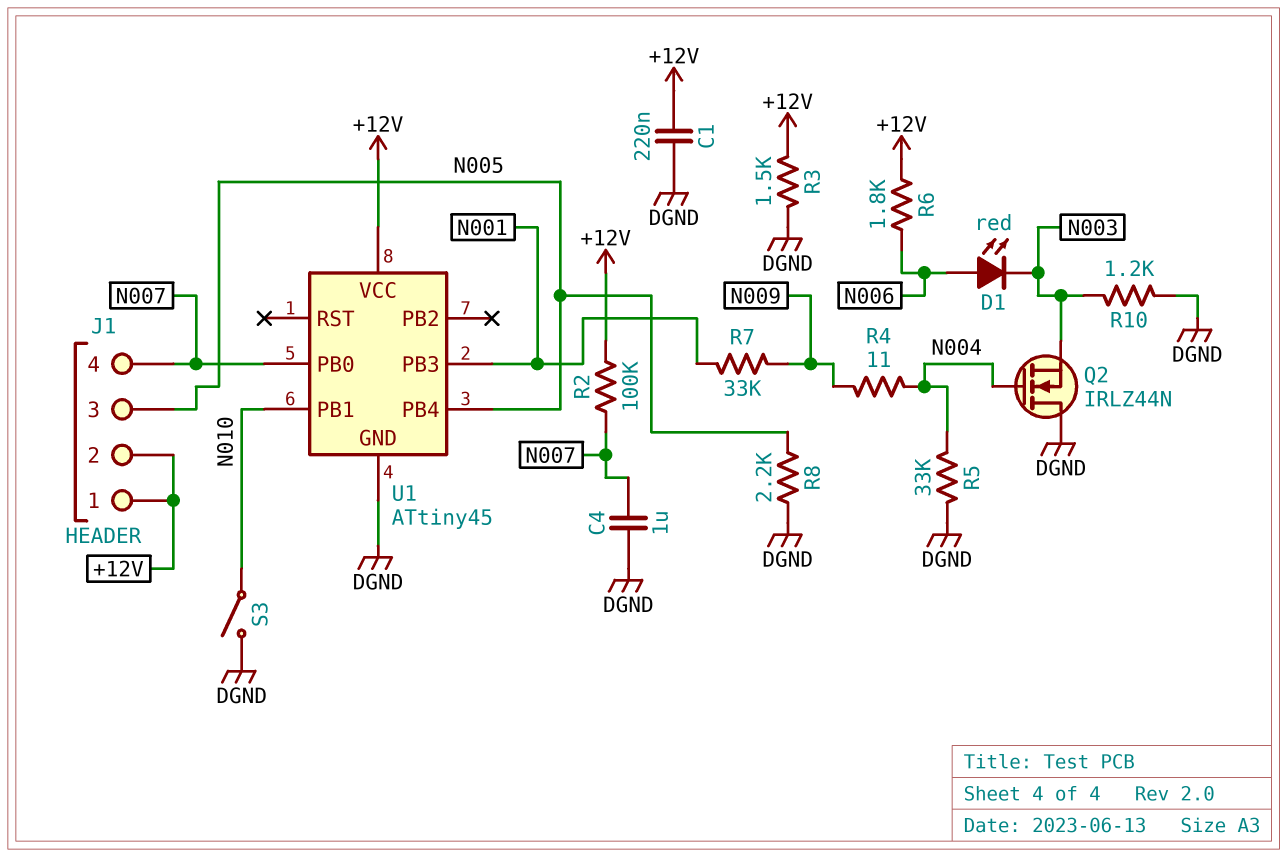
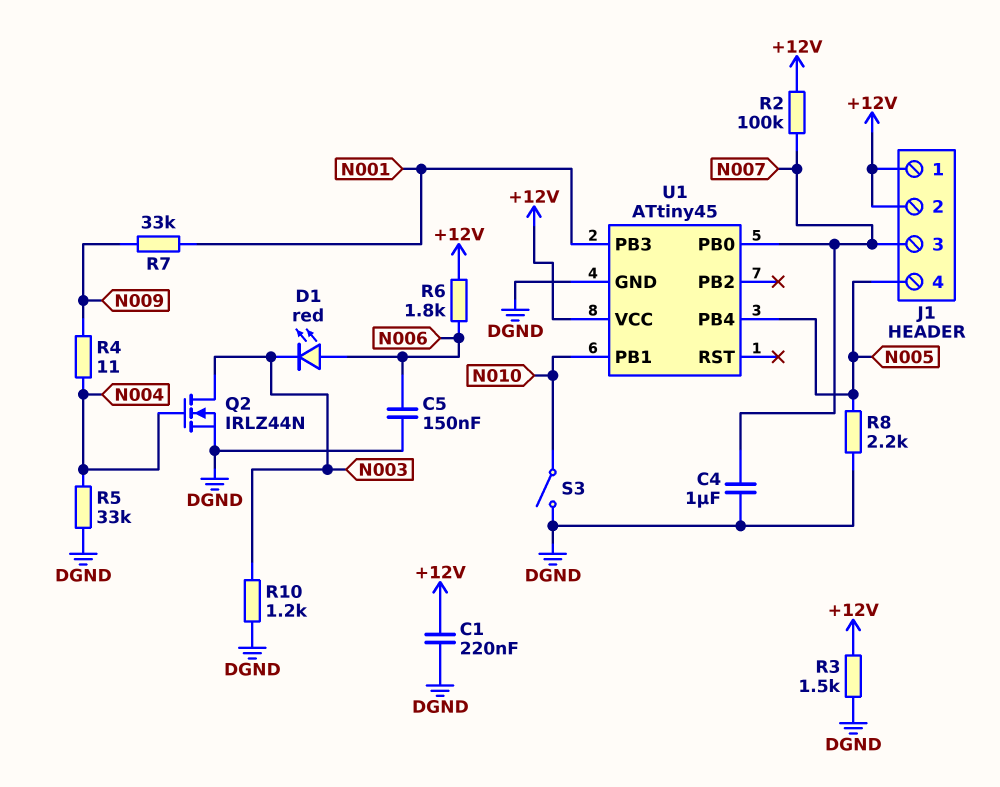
C5: none -> 150nF (DGND, N006)
J1 pin 3: N005 -> N007
J1 pin 4: N007 -> N005
Q2: NMOS IRLZ44N (G N004, D DGND, S N003) -> NMOS IRLZ44N (G N004, D N003, S DGND)

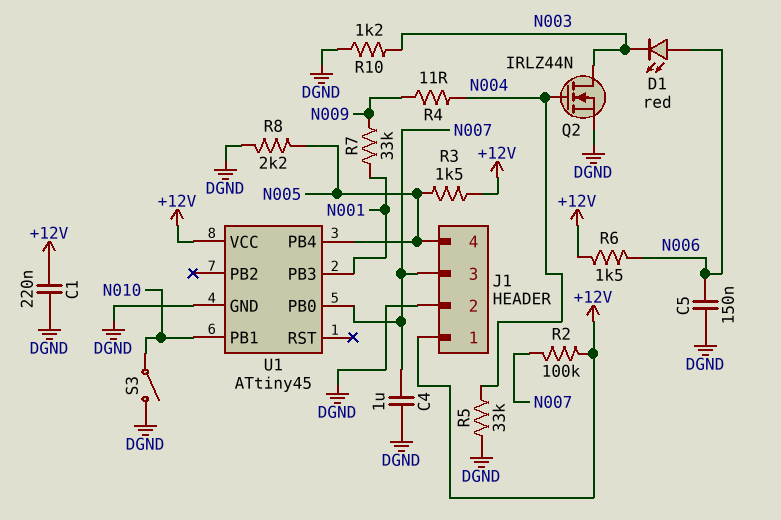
J1 pin 2: +12V -> DGND
R3: 1.5k (+12V, DGND) -> 1.5k (+12V, N005)
R6: 1.8k (+12V, N006) -> 1.5k (+12V, N006)

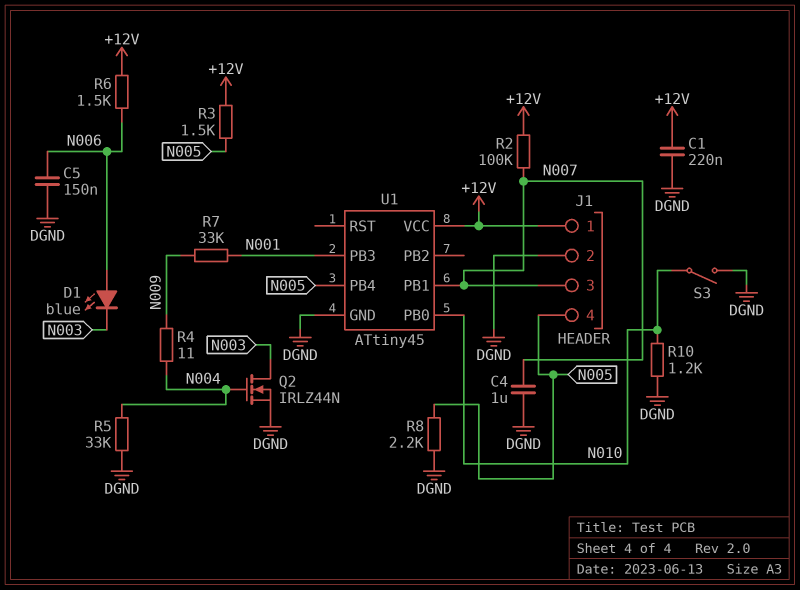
D1: LED red (A N006, K N003) -> LED blue (A N006, K N003)
R10: 1.2k (DGND, N003) -> 1.2k (DGND, N010)
U1 pin PB0: N007 -> N010
U1 pin PB1: N010 -> N007

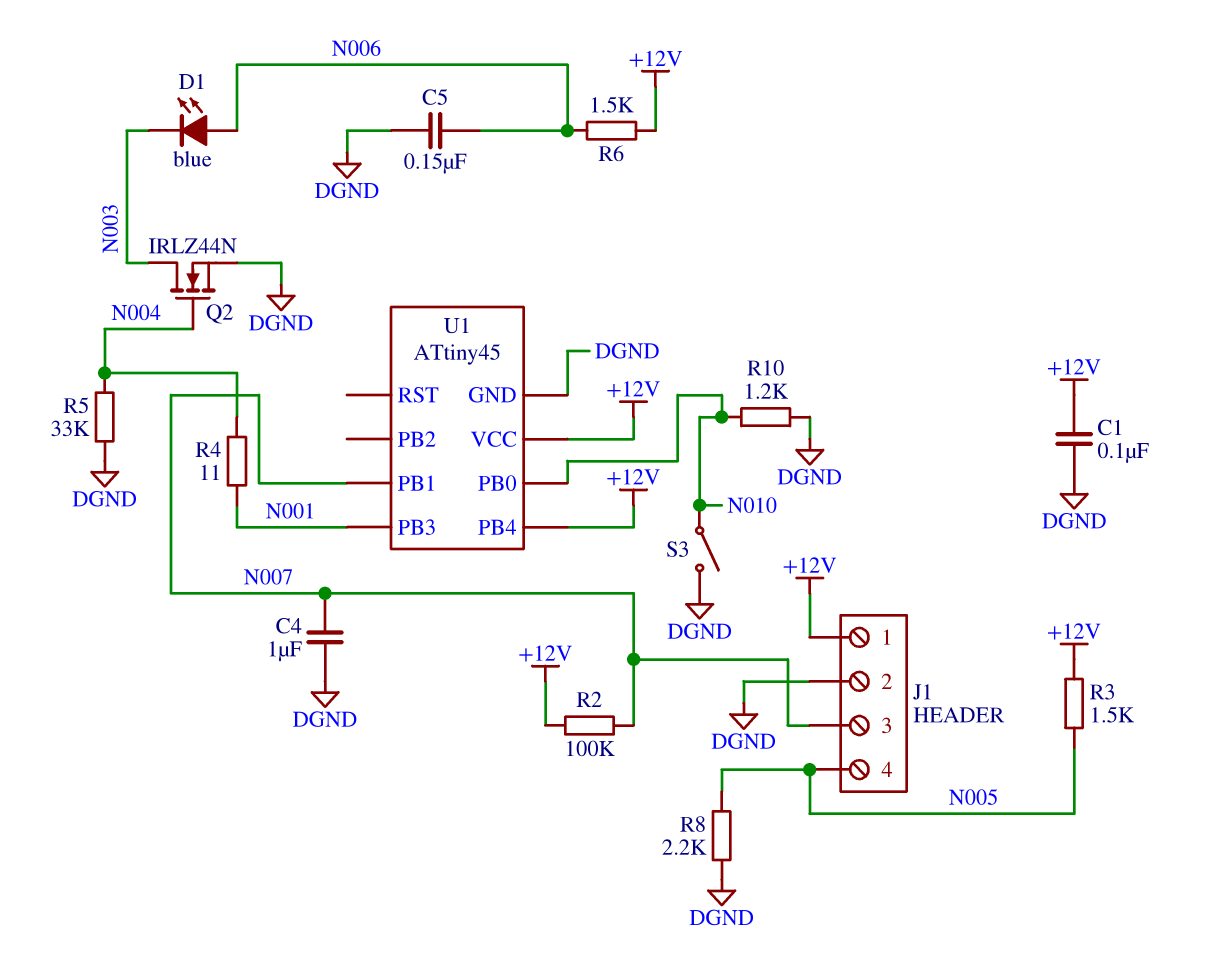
C1: 220nF (+12V, DGND) -> 100nF (+12V, DGND)
R4: 11 (N004, N009) -> 11 (N001, N004)
R7: 33k (N001, N009) -> none
U1 pin PB4: N005 -> +12V

